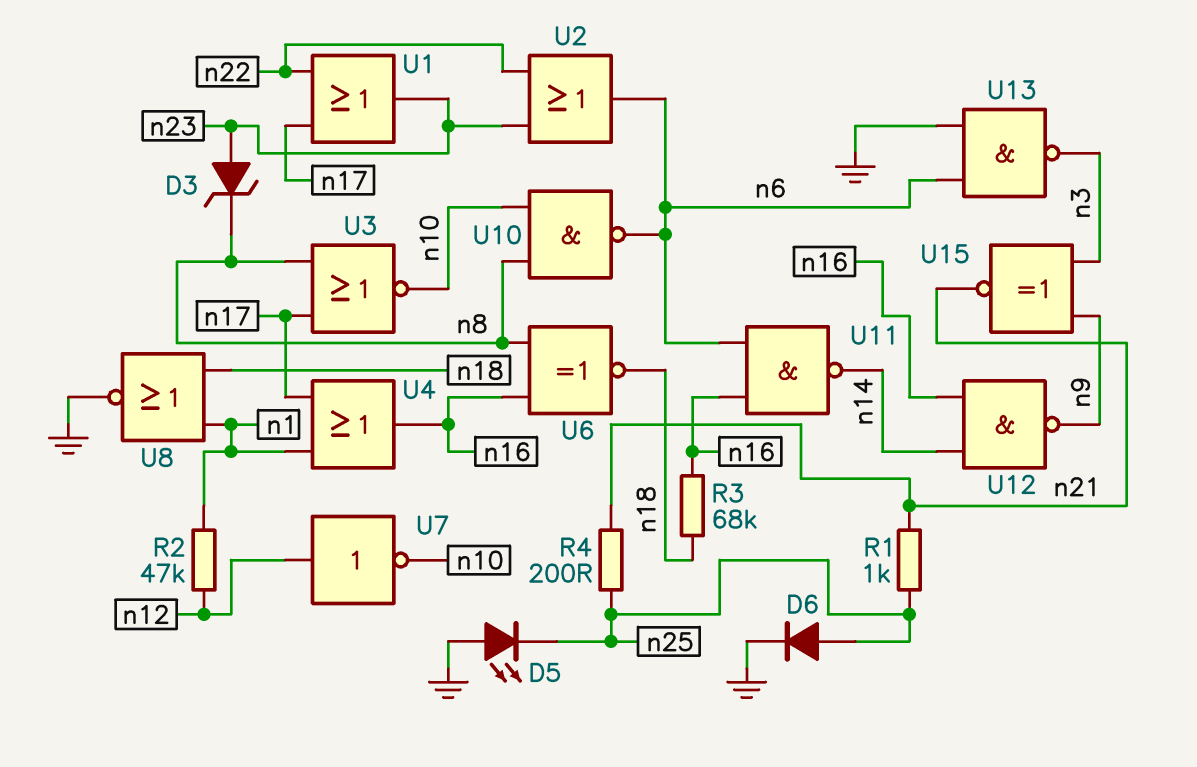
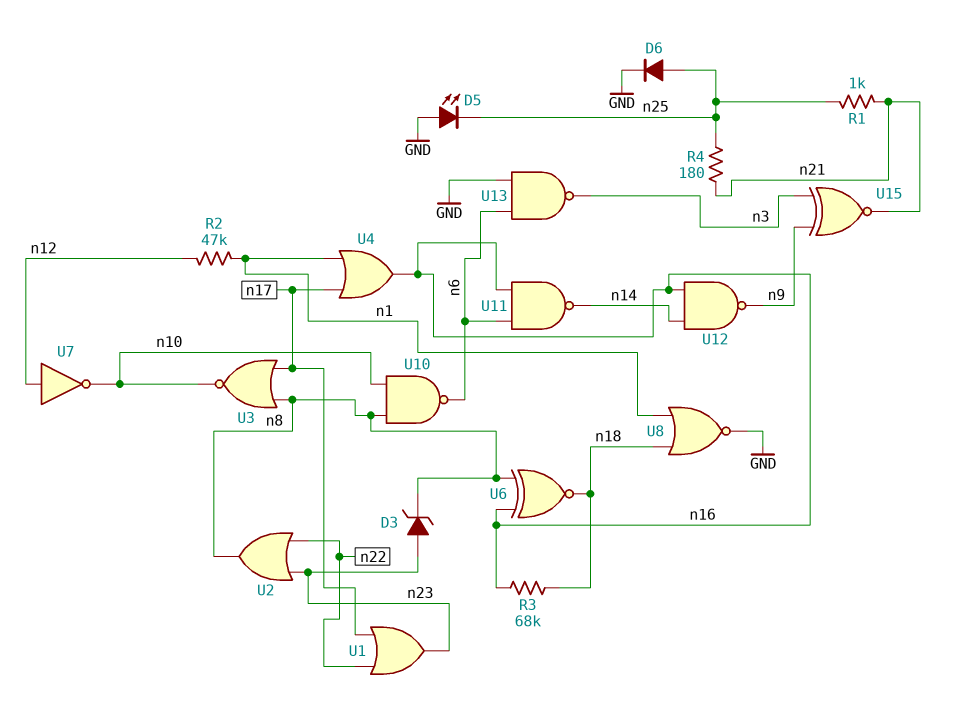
R4: 200 (n21, n25) -> 180 (n21, n25)
U2: OR (in n22, in n23, out n6) -> OR (in n22, in n23, out n8)

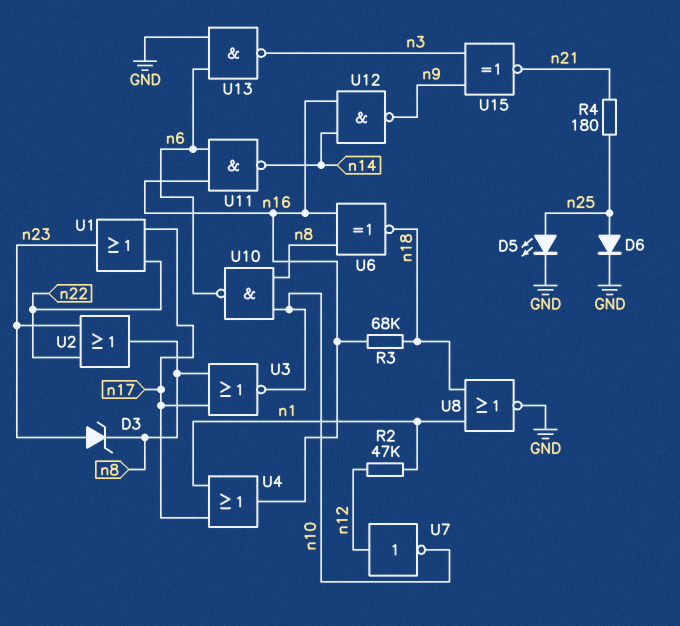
D5: LED (A GND, K n25) -> LED (A n25, K GND)
R1: 1k (n21, n25) -> none

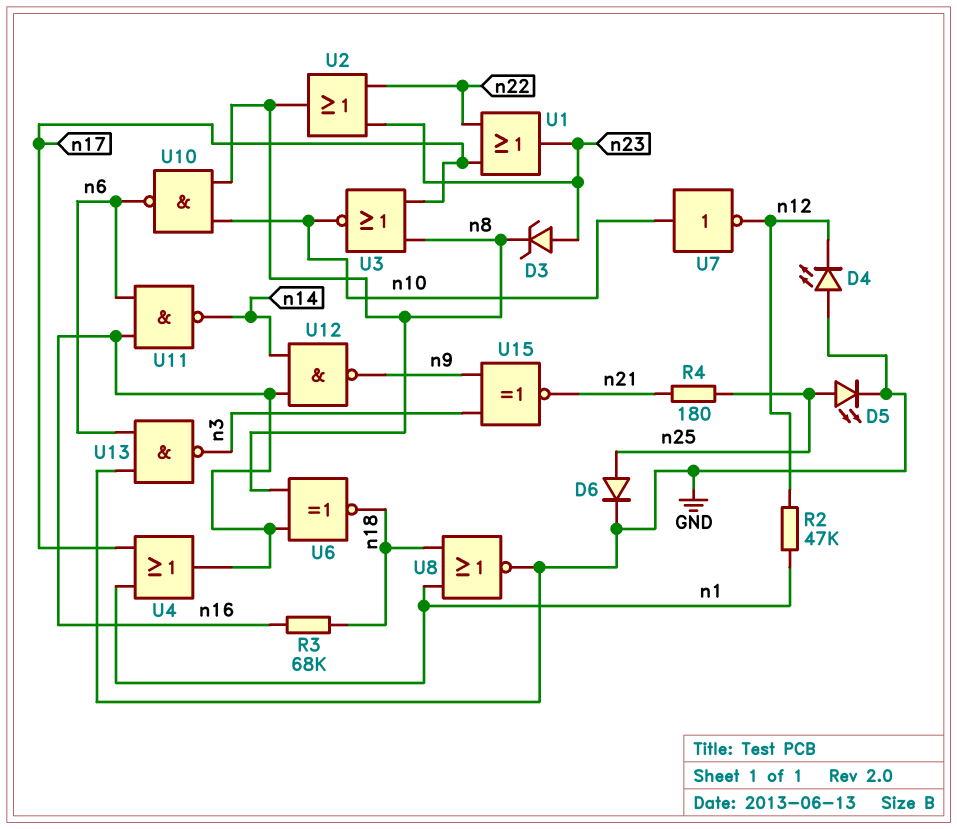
D4: none -> LED (A GND, K n12)
U7: NOT (in n12, out n10) -> NOT (in n10, out n12)

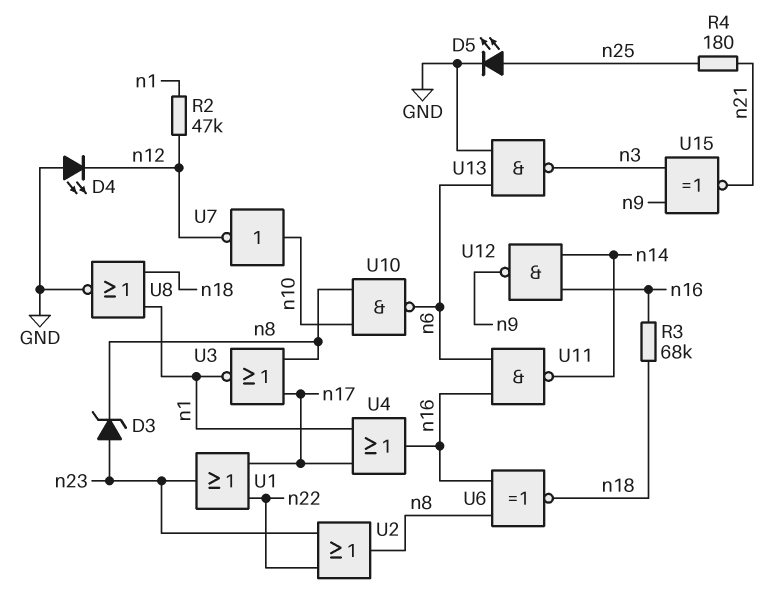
D6: diode (A n25, K GND) -> none
U3: NOR (in n8, in n17, out n10) -> NOR (in n8, in n17, out n1)

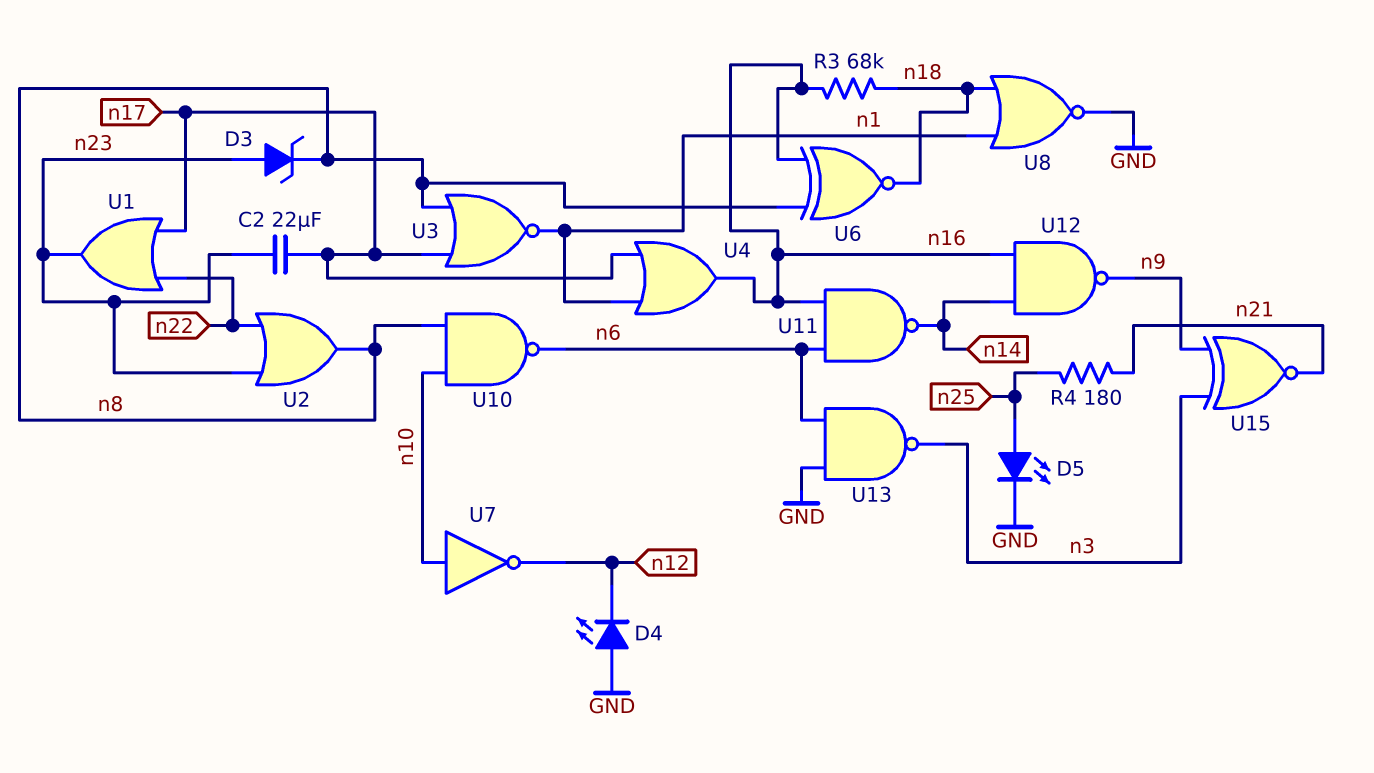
C2: none -> 22uF (n17, n23)
R2: 47k (n1, n12) -> none

